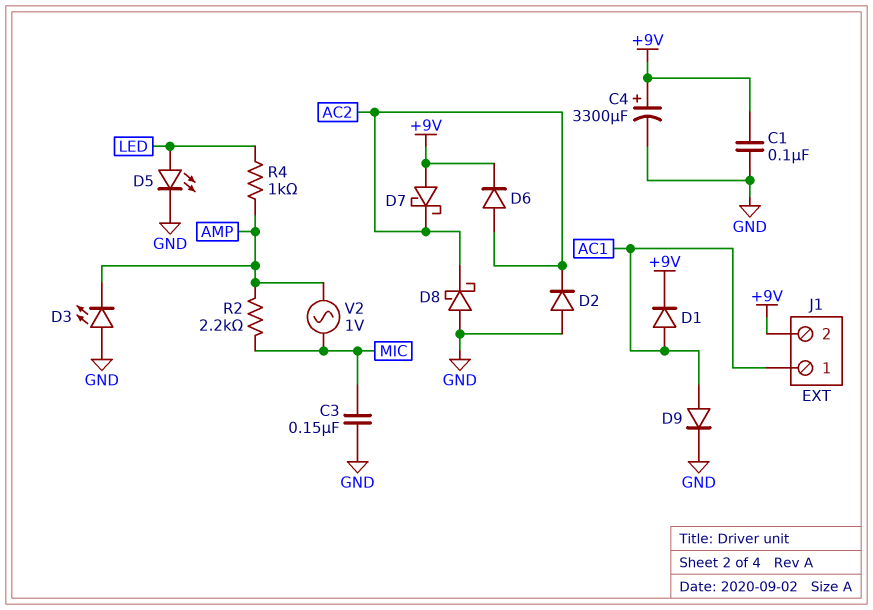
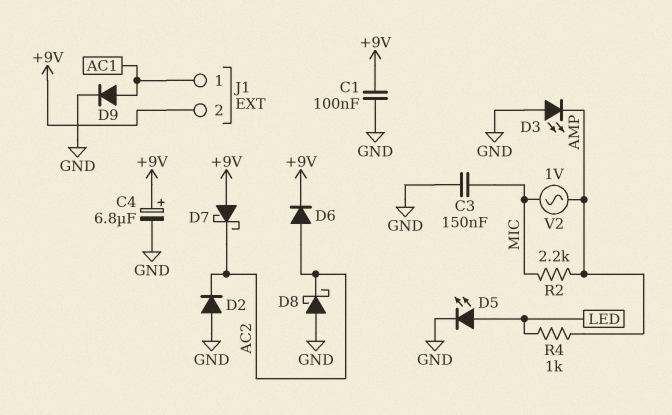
C4: 3300uF (plus +9V, minus GND) -> 6.8uF (plus +9V, minus GND)
D1: diode (A AC1, K +9V) -> none

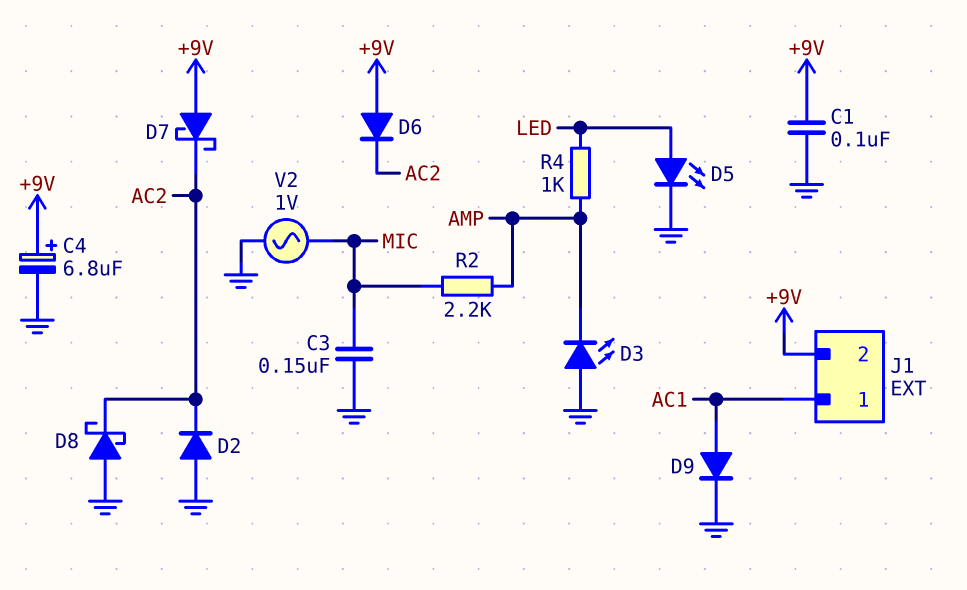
D6: diode (A AC2, K +9V) -> diode (A +9V, K AC2)
V2: AC 1V (AMP, MIC) -> AC 1V (GND, MIC)

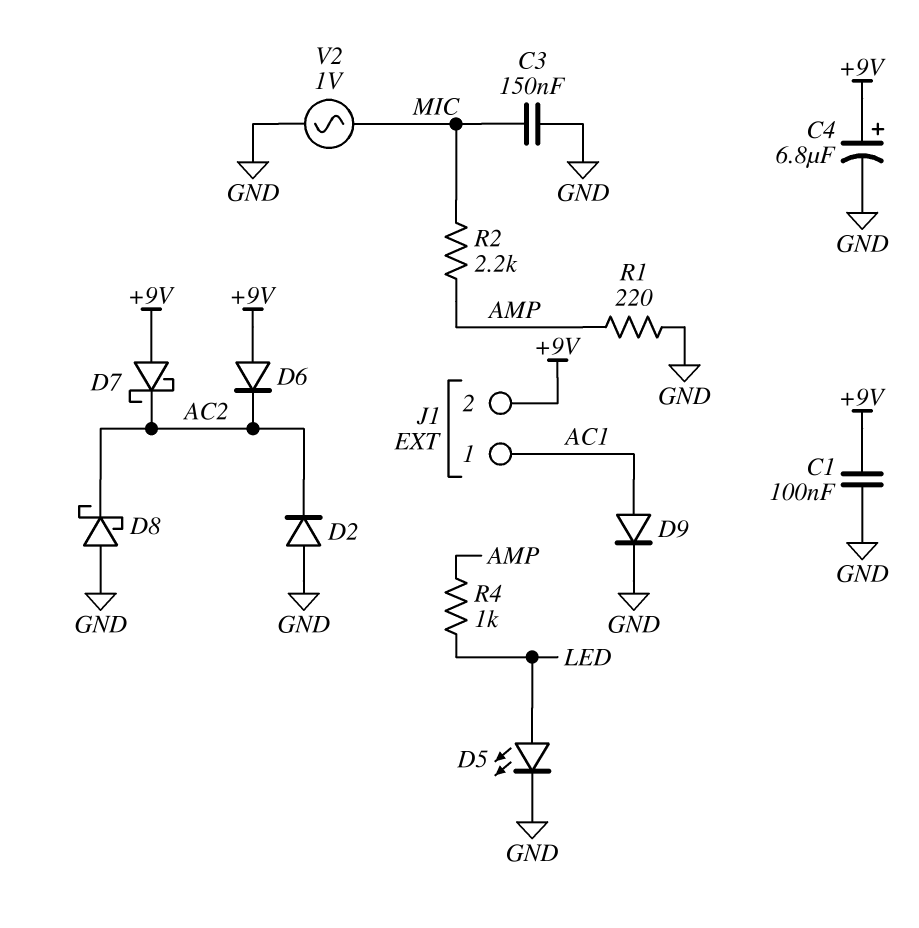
D3: LED (A GND, K AMP) -> none
R1: none -> 220 (AMP, GND)

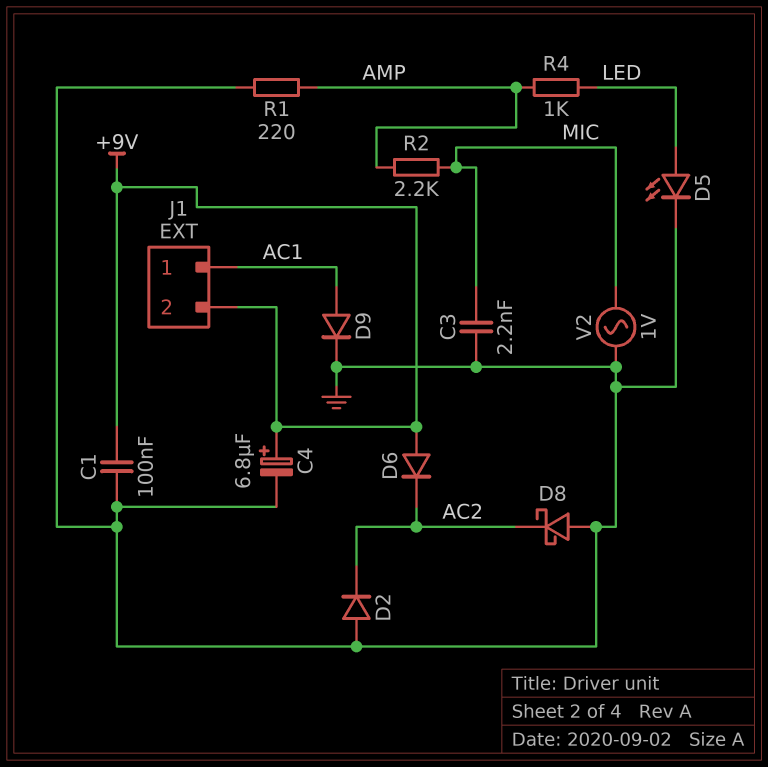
C3: 150nF (GND, MIC) -> 2.2nF (GND, MIC)
D7: schottky (A +9V, K AC2) -> none

